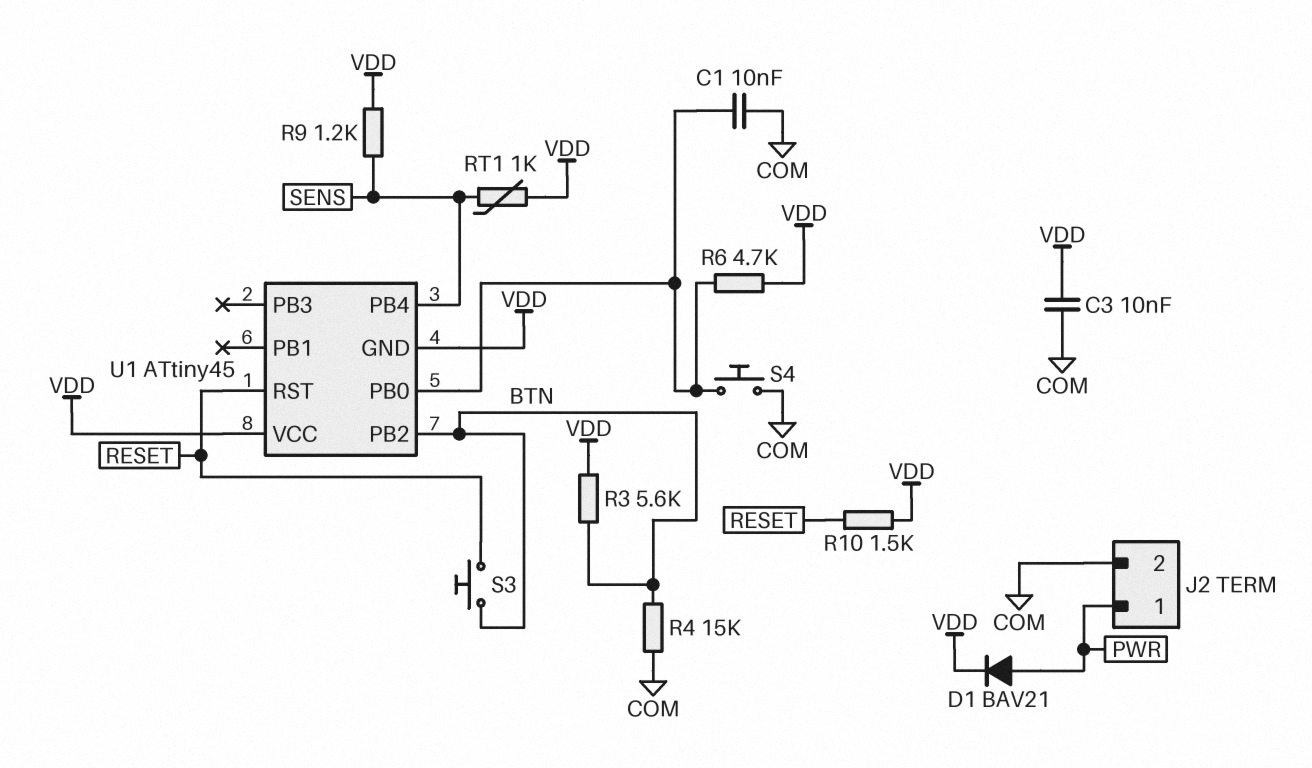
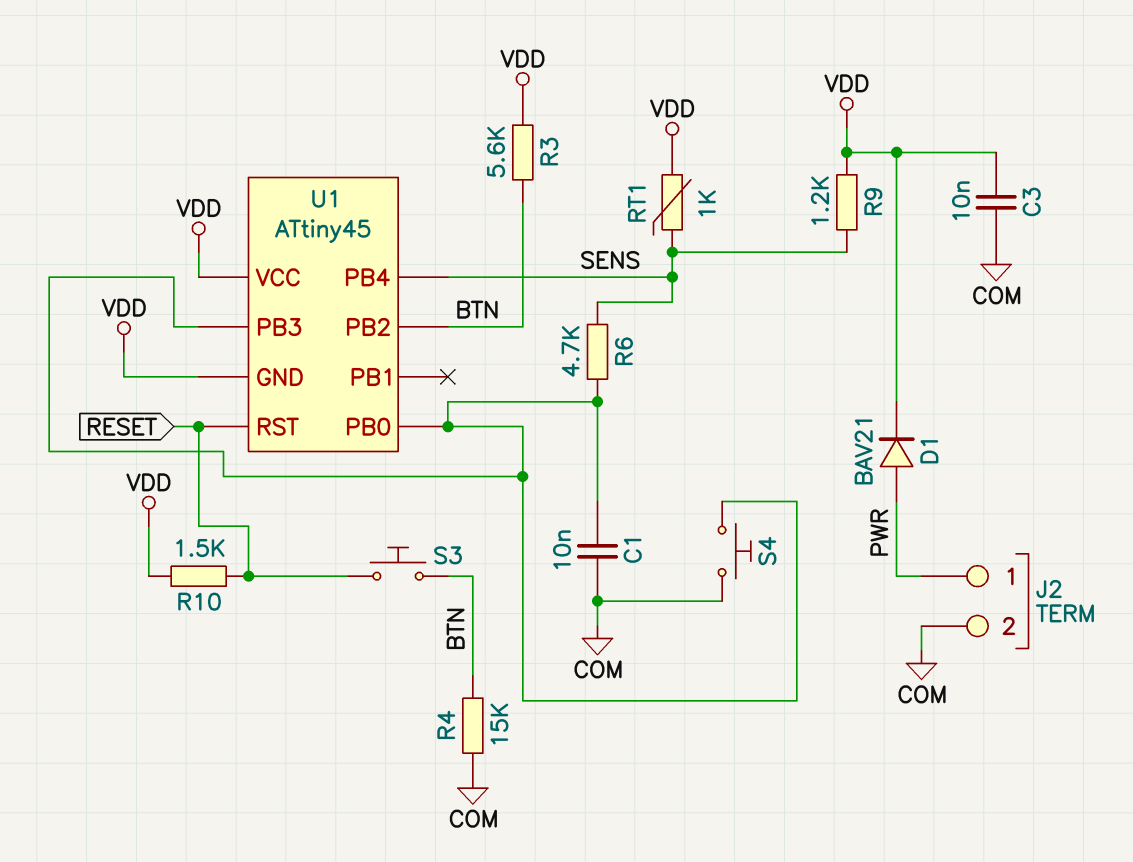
R6: 4.7k (U1/PB0, VDD) -> 4.7k (SENS, U1/PB0)
U1 pin PB3: none -> U1/PB0

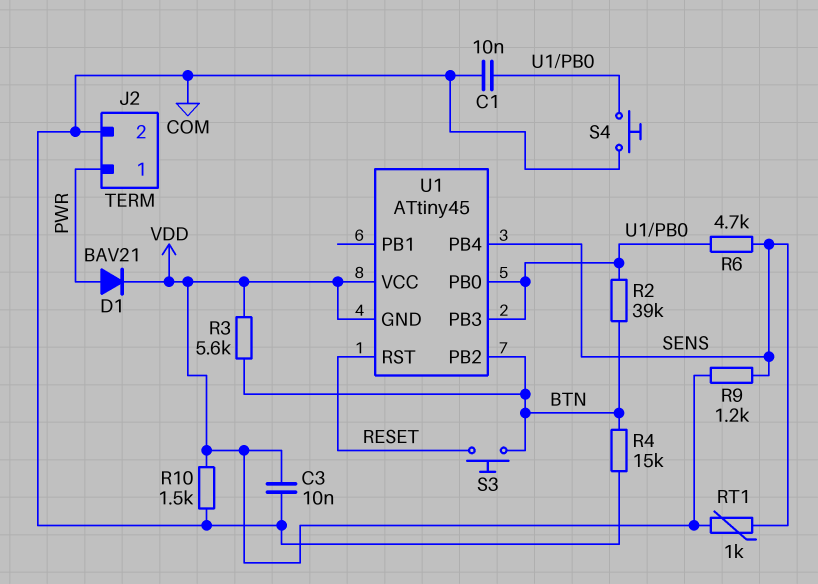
R2: none -> 39k (BTN, U1/PB0)
R10: 1.5k (RESET, VDD) -> 1.5k (COM, VDD)

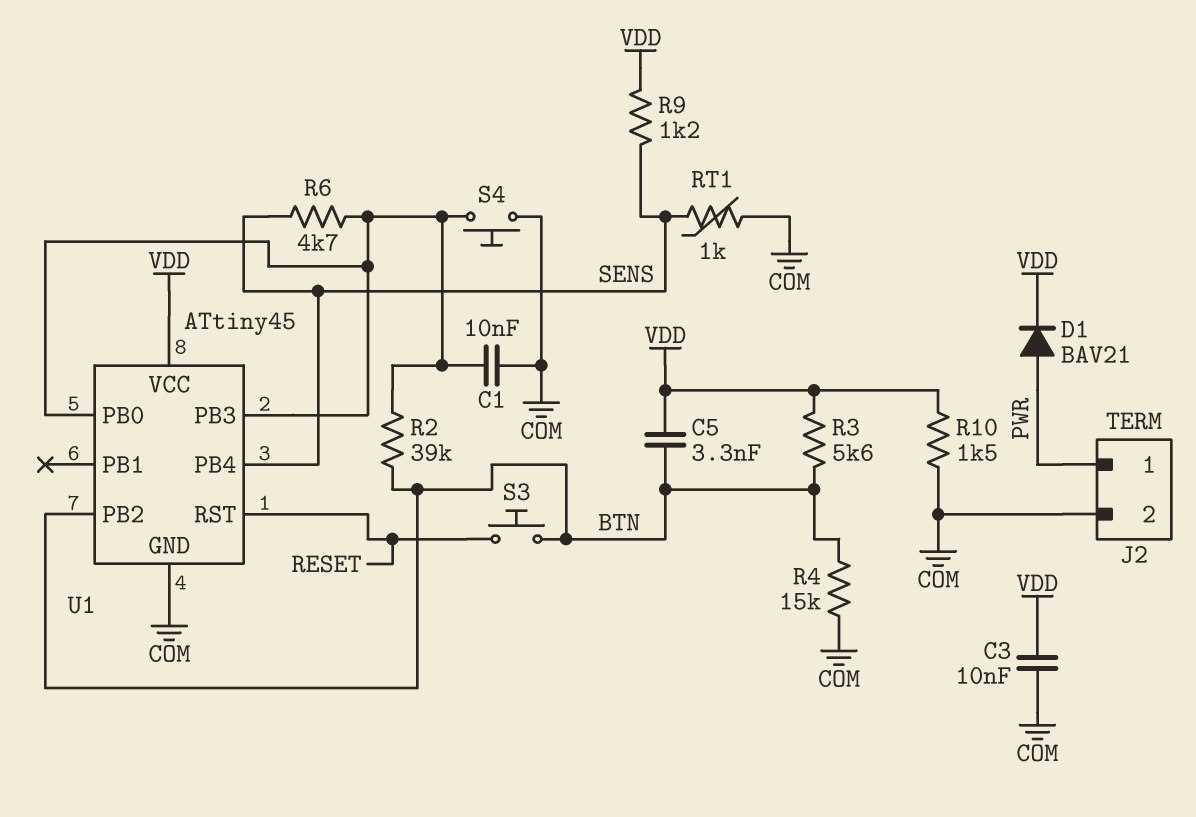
C5: none -> 3.3nF (BTN, VDD)
RT1: 1k (SENS, VDD) -> 1k (COM, SENS)
U1 pin GND: VDD -> COM

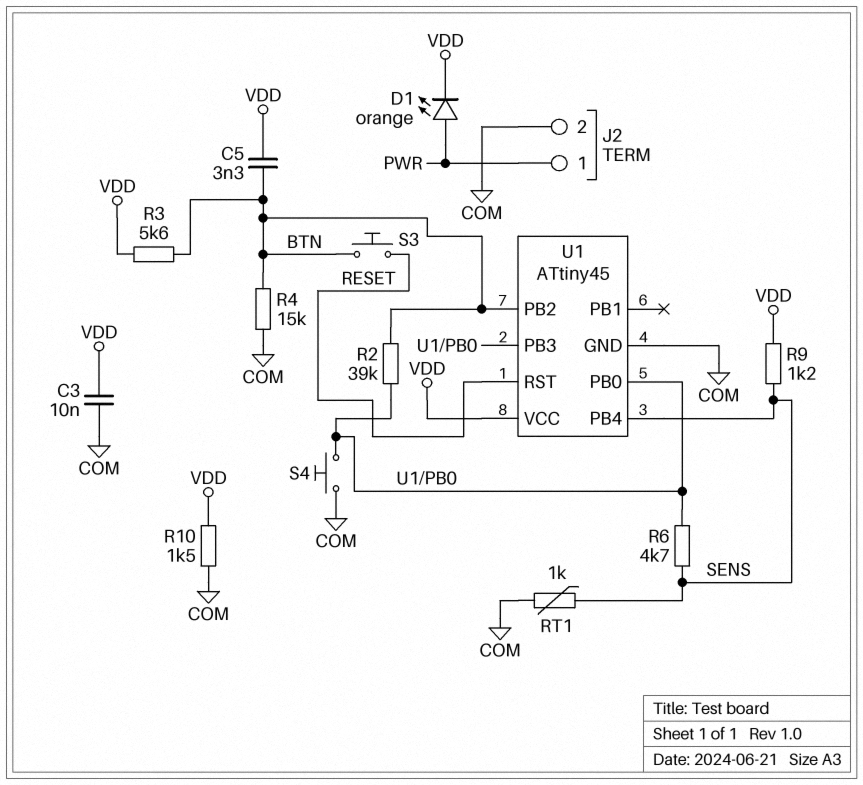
C1: 10nF (COM, U1/PB0) -> none
D1: diode BAV21 (A PWR, K VDD) -> LED orange (A PWR, K VDD)

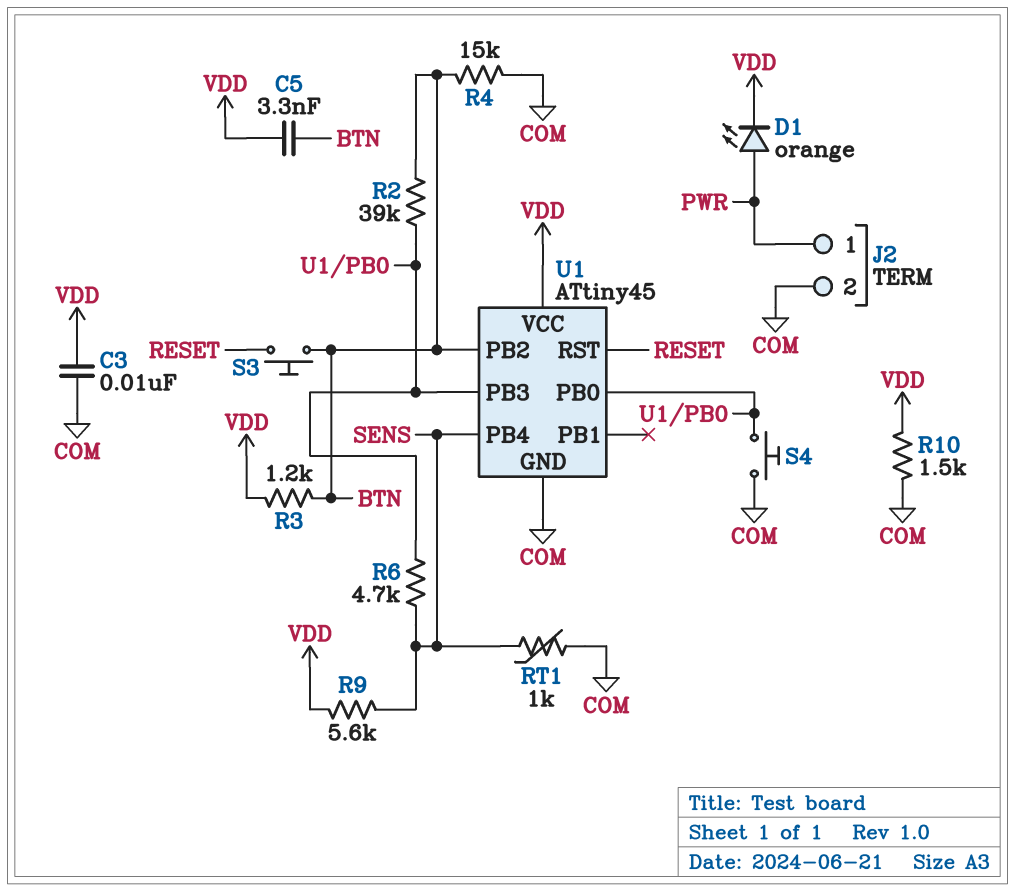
R3: 5.6k (BTN, VDD) -> 1.2k (BTN, VDD)
R9: 1.2k (SENS, VDD) -> 5.6k (SENS, VDD)

